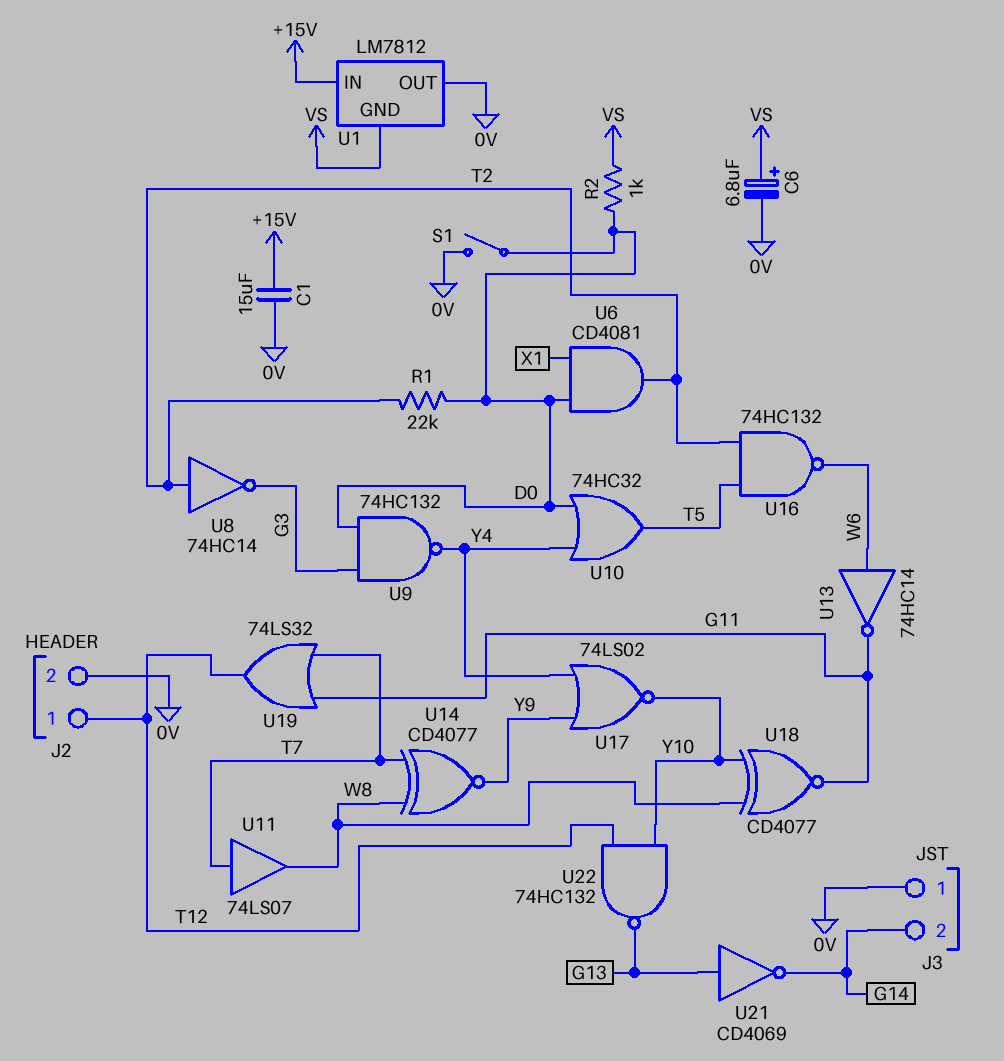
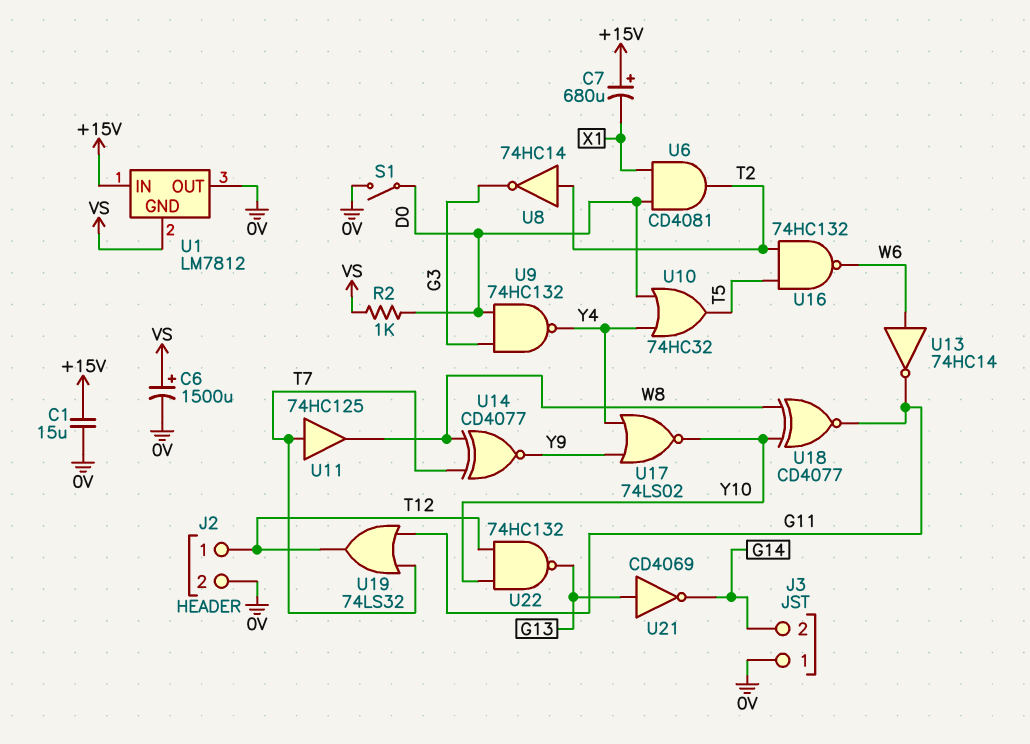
C6: 6.8uF (plus VS, minus 0V) -> 1500uF (plus VS, minus 0V)
C7: none -> 680uF (plus +15V, minus X1)
R1: 22k (D0, T2) -> none
U11: buffer 74LS07 (in T7, out W8) -> buffer 74HC125 (in T7, out W8)

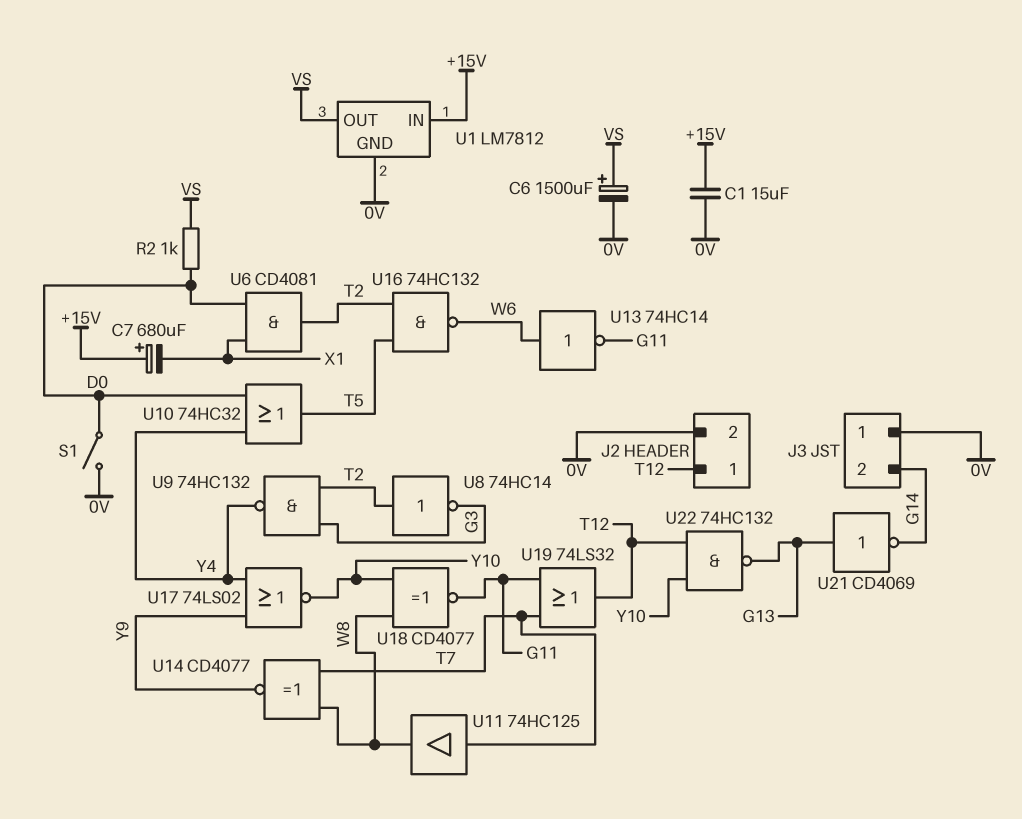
U1 pin GND: VS -> 0V
U1 pin OUT: 0V -> VS
U9: NAND 74HC132 (in D0, in G3, out Y4) -> NAND 74HC132 (in G3, in T2, out Y4)

